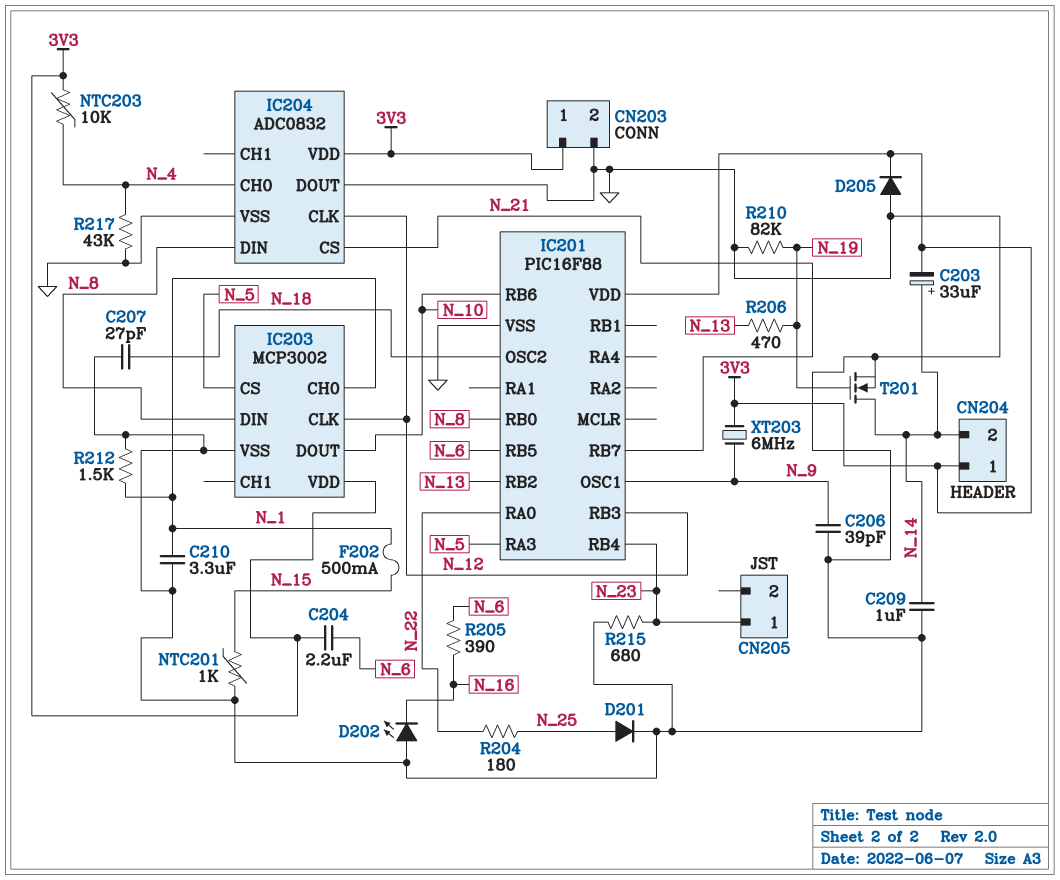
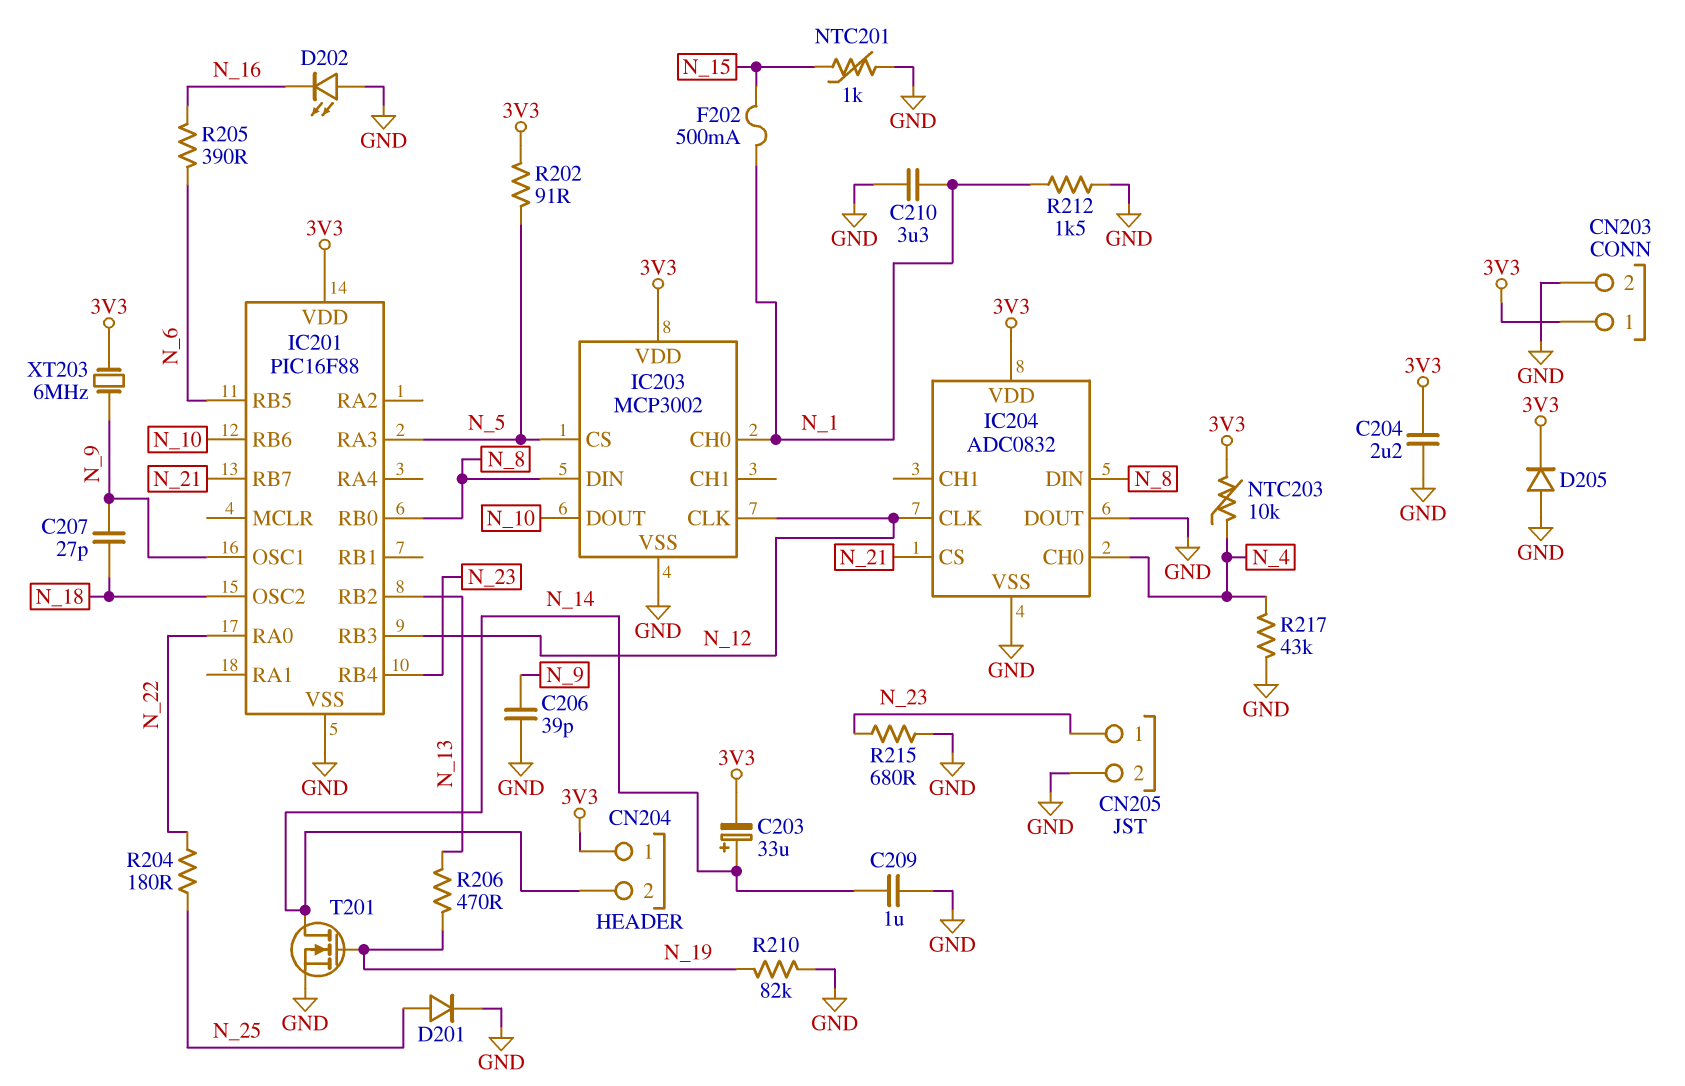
C204: 2.2uF (3V3, N_6) -> 2.2uF (3V3, GND)
C207: 27pF (GND, N_18) -> 27pF (N_9, N_18)
CN205 pin 2: none -> GND
R202: none -> 91 (3V3, N_5)

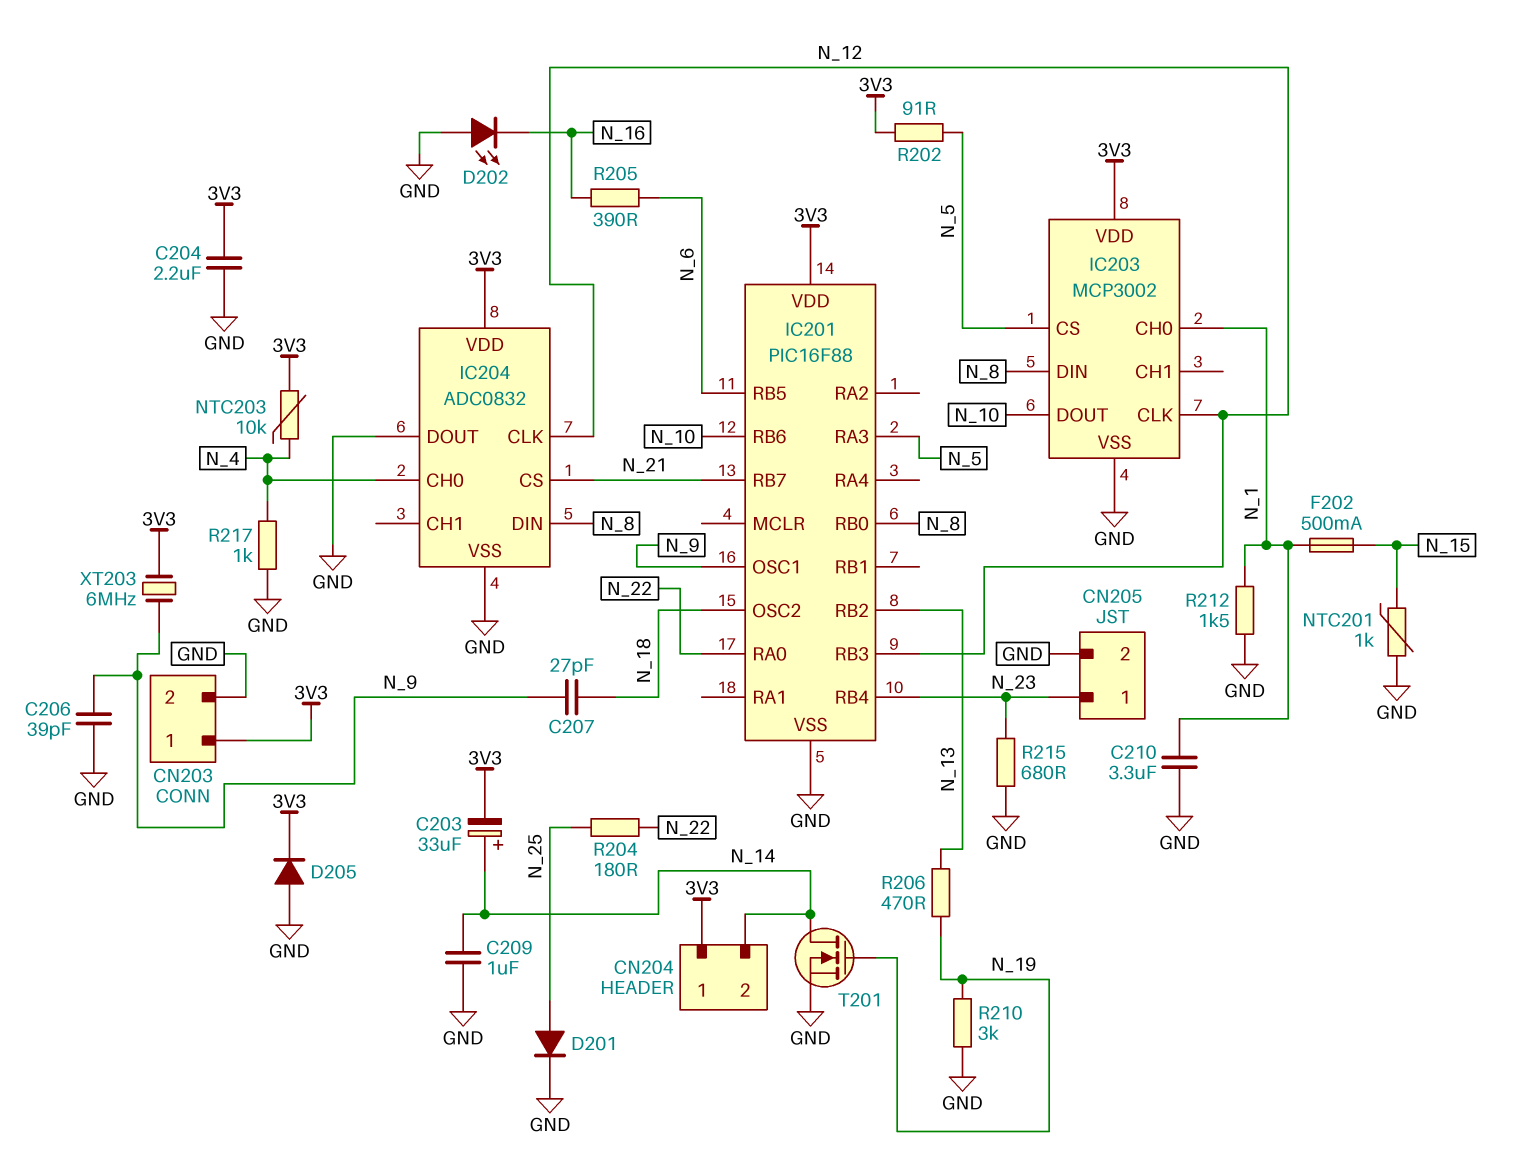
R210: 82k (GND, N_19) -> 3k (GND, N_19)
R217: 43k (GND, N_4) -> 1k (GND, N_4)

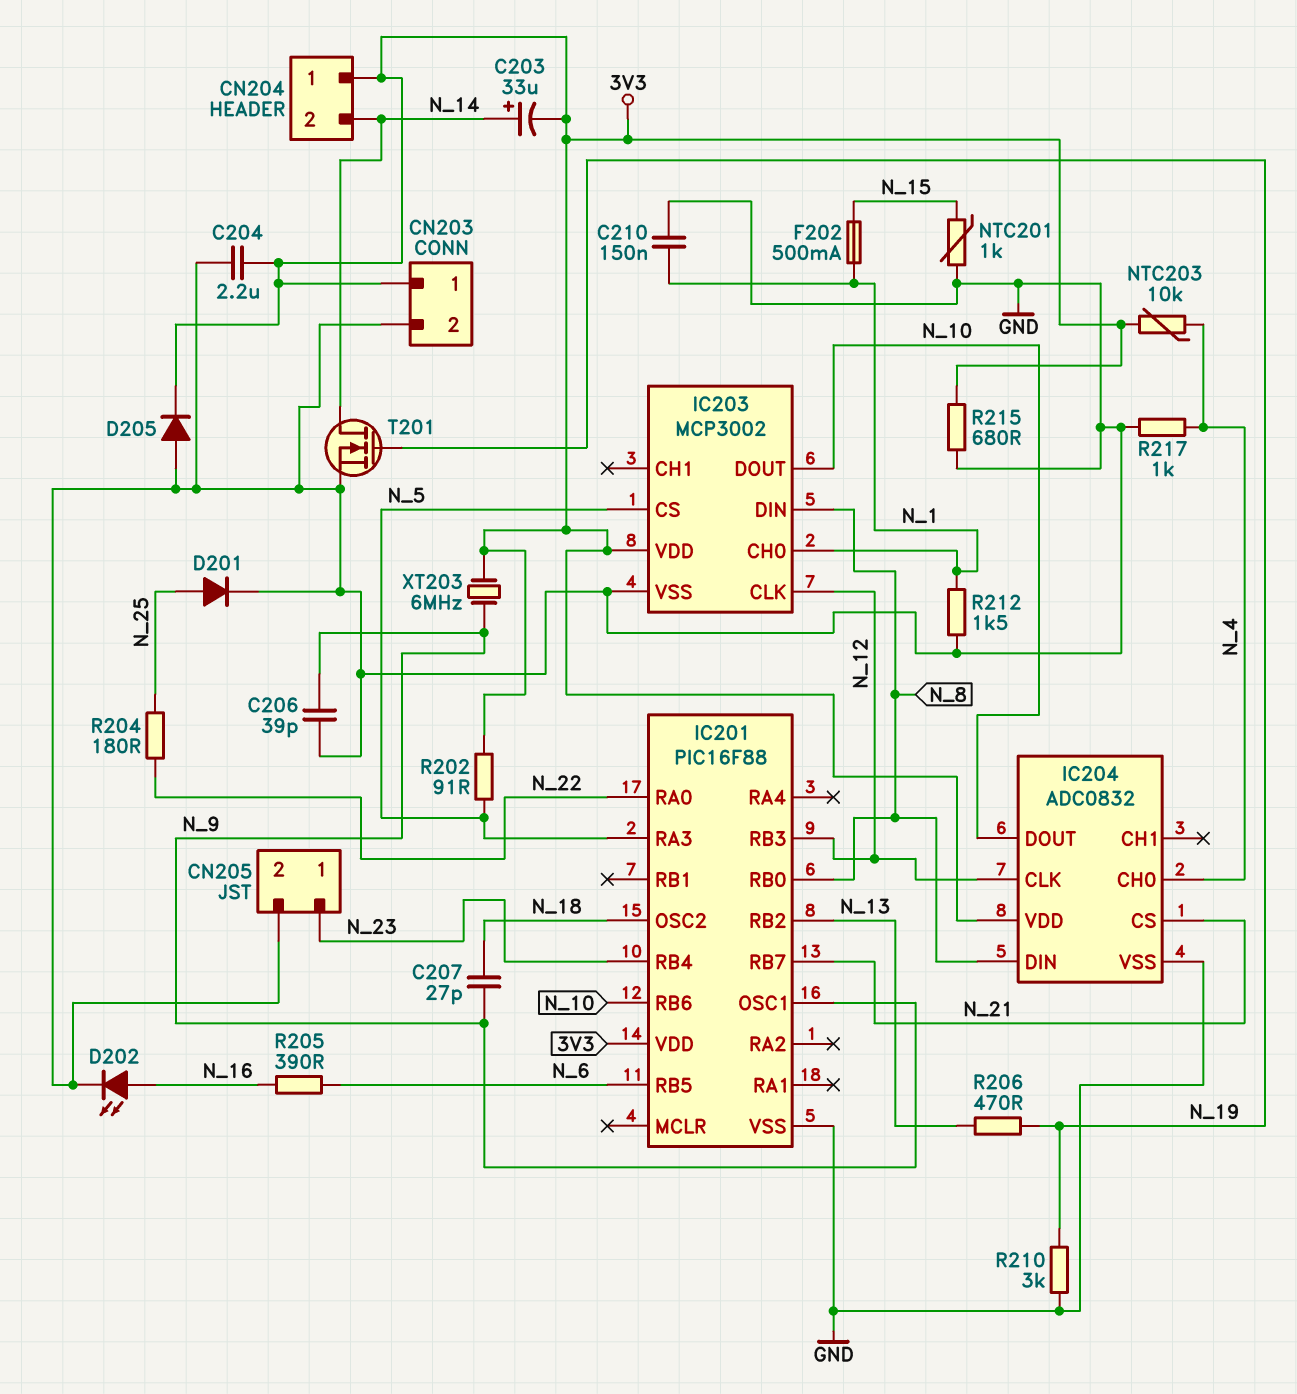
C209: 1uF (GND, N_14) -> none
C210: 3.3uF (GND, N_1) -> 150nF (GND, N_1)
D202: LED (A GND, K N_16) -> LED (A N_16, K GND)
IC204 pin DOUT: GND -> N_10
R215: 680 (GND, N_23) -> 680 (3V3, GND)

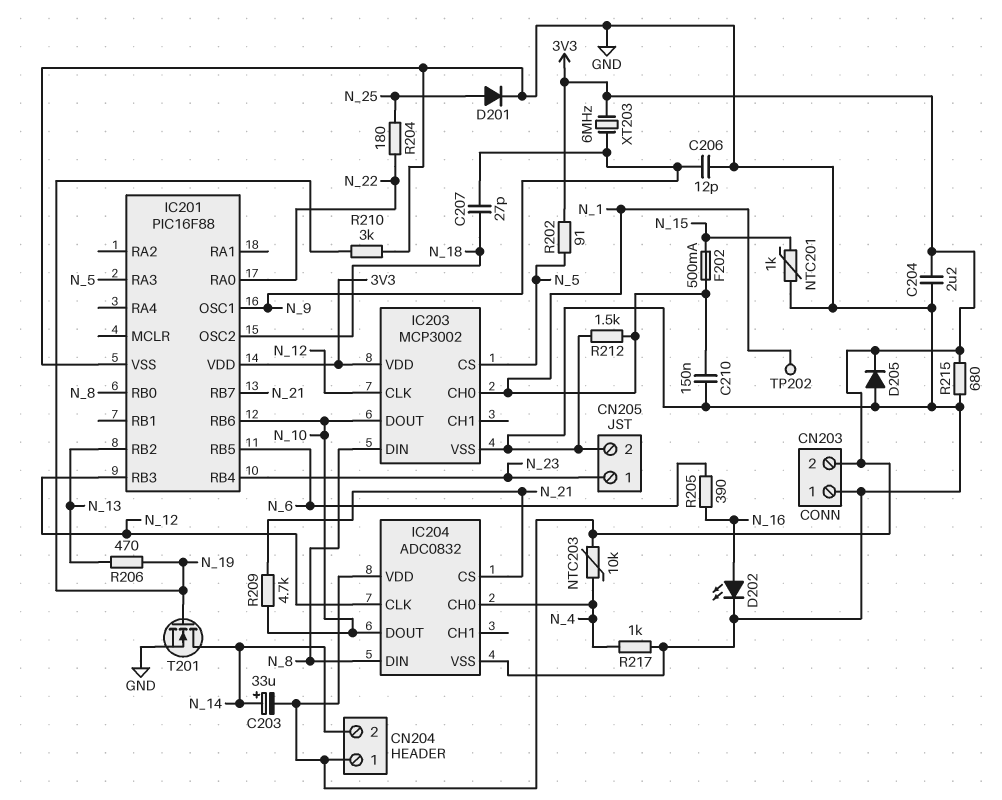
C206: 39pF (GND, N_9) -> 12pF (GND, N_9)
CN203 pin 1: 3V3 -> GND
CN203 pin 2: GND -> 3V3
R209: none -> 4.7k (N_10, N_21)
TP202: none -> test point (N_1)

